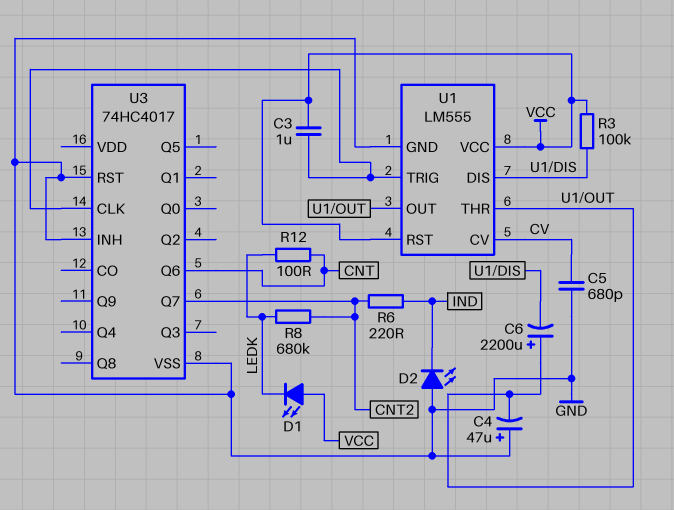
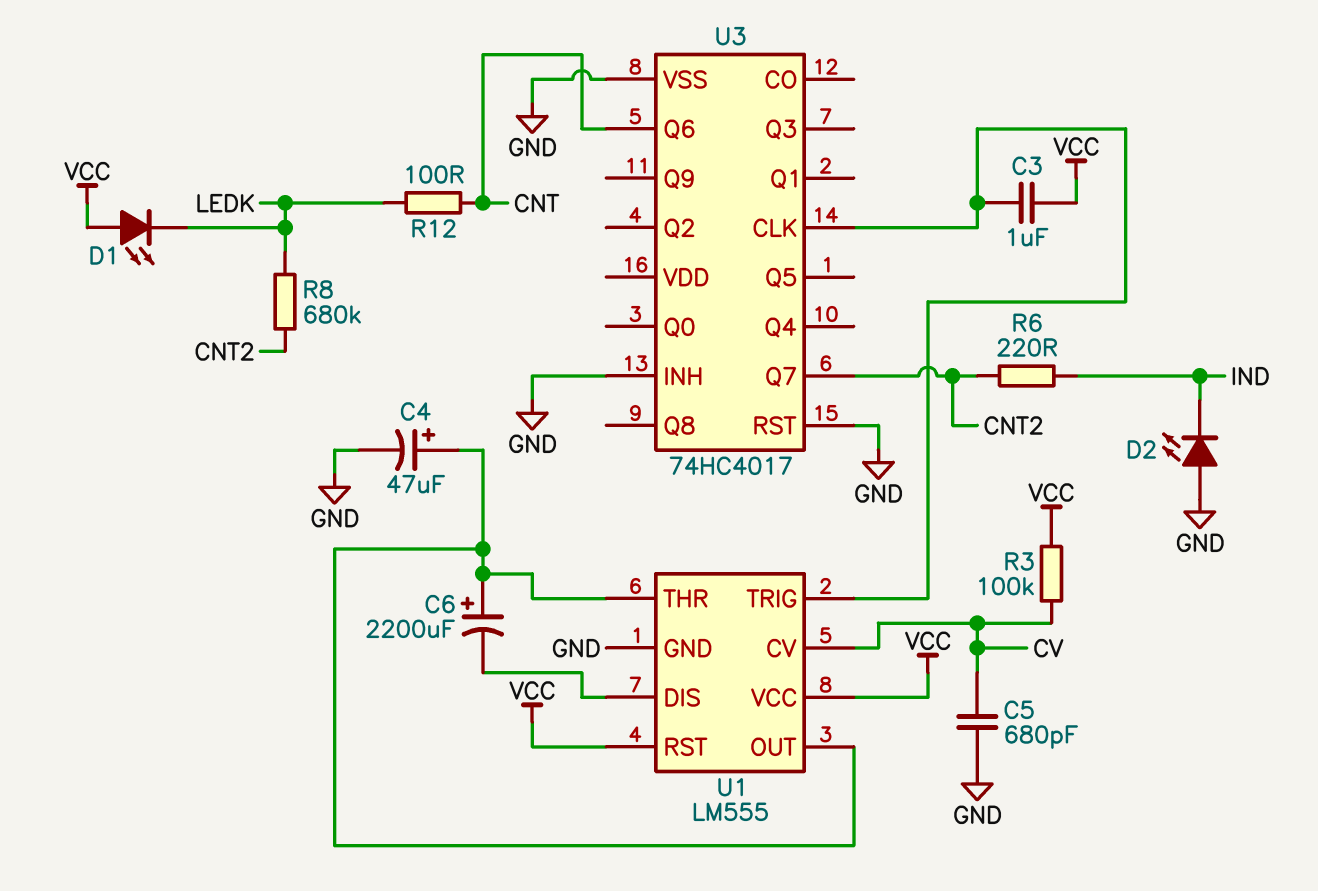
C4: 47uF (plus GND, minus U1/OUT) -> 47uF (plus U1/OUT, minus GND)
R3: 100k (U1/DIS, VCC) -> 100k (CV, VCC)

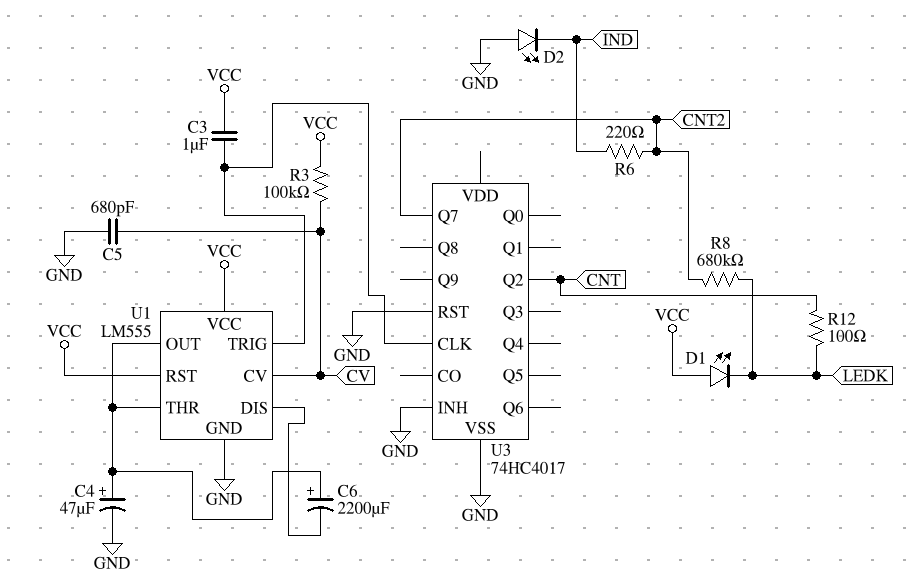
U3 pin Q2: none -> CNT
U3 pin Q6: CNT -> none

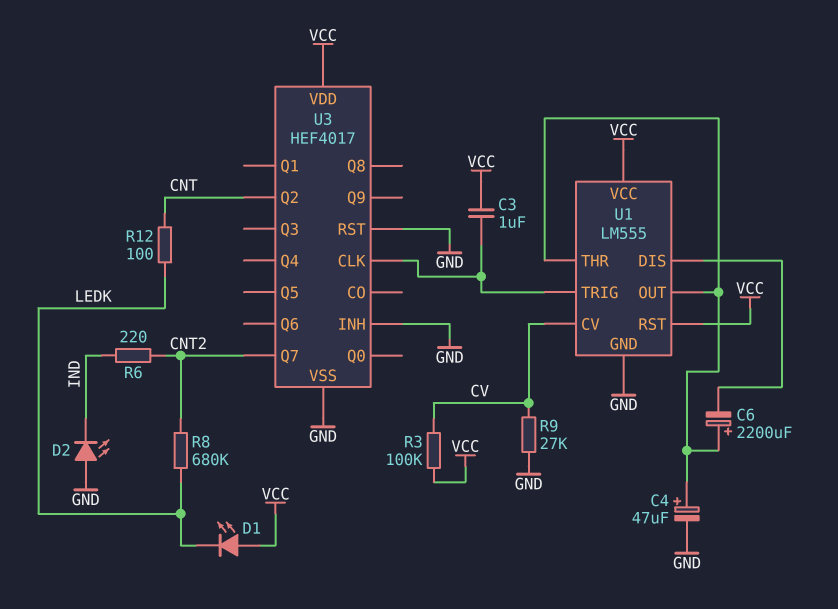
C5: 680pF (CV, GND) -> none
R9: none -> 27k (CV, GND)
U3: 74HC4017 -> HEF4017
U3 pin VDD: none -> VCC

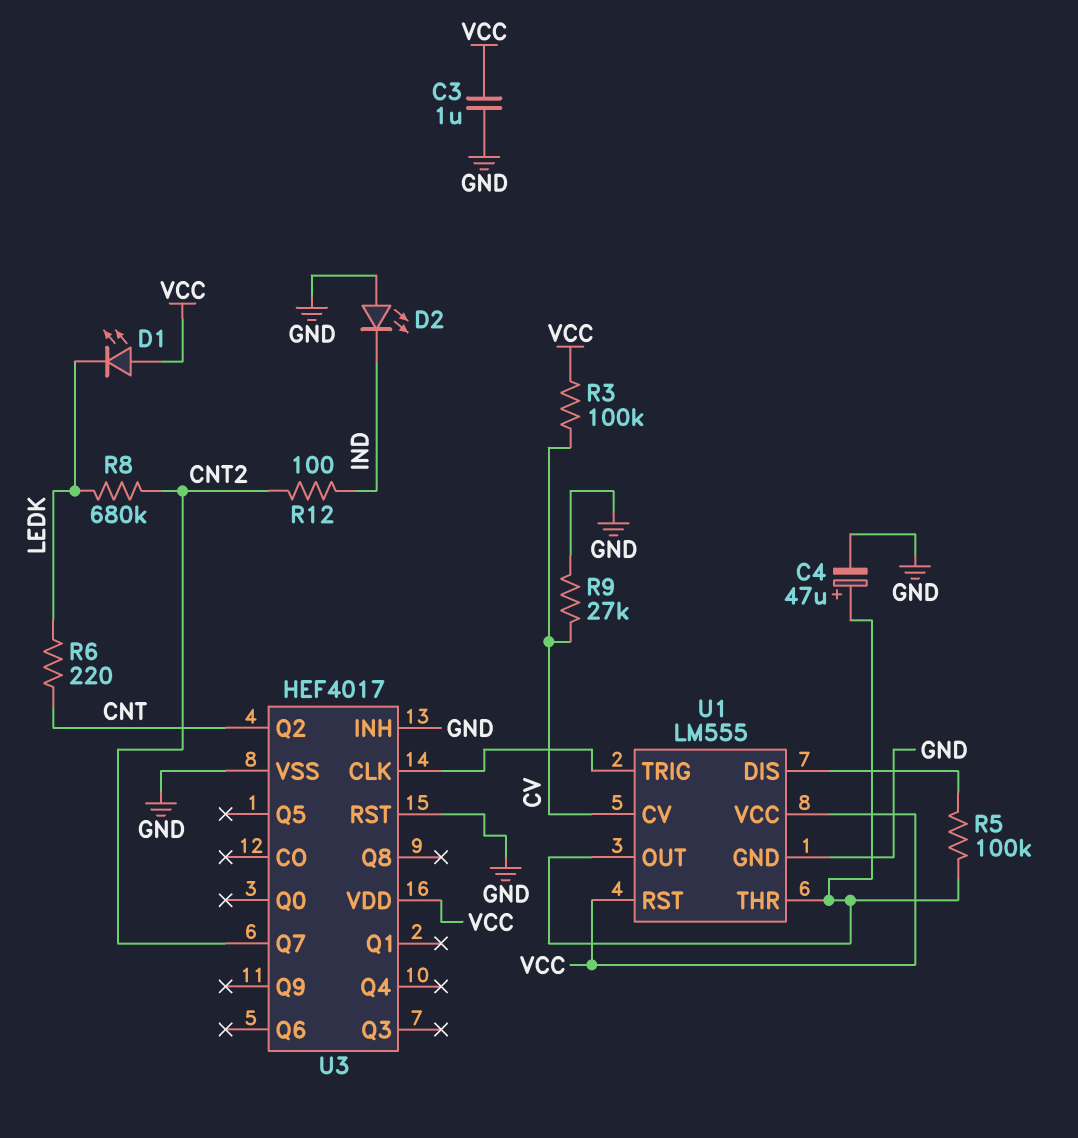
C3: 1uF (U1/TRIG, VCC) -> 1uF (GND, VCC)
C6: 2200uF (plus U1/OUT, minus U1/DIS) -> none
R5: none -> 100k (U1/DIS, U1/OUT)
R6: 220 (CNT2, IND) -> 220 (CNT, LEDK)
R12: 100 (CNT, LEDK) -> 100 (CNT2, IND)

